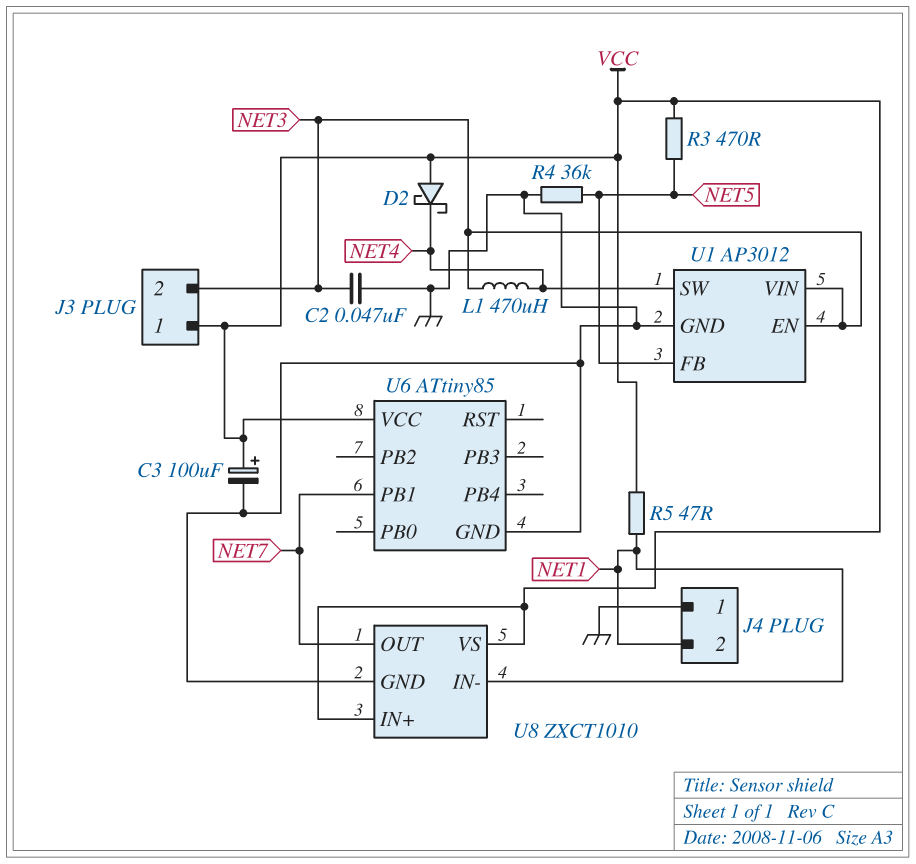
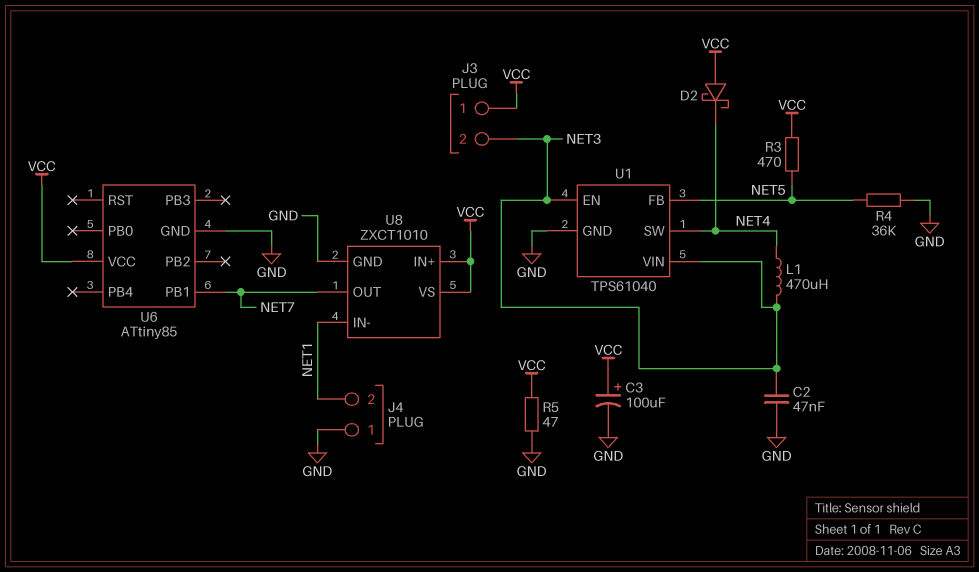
R5: 47 (NET1, VCC) -> 47 (GND, VCC)
U1: AP3012 -> TPS61040

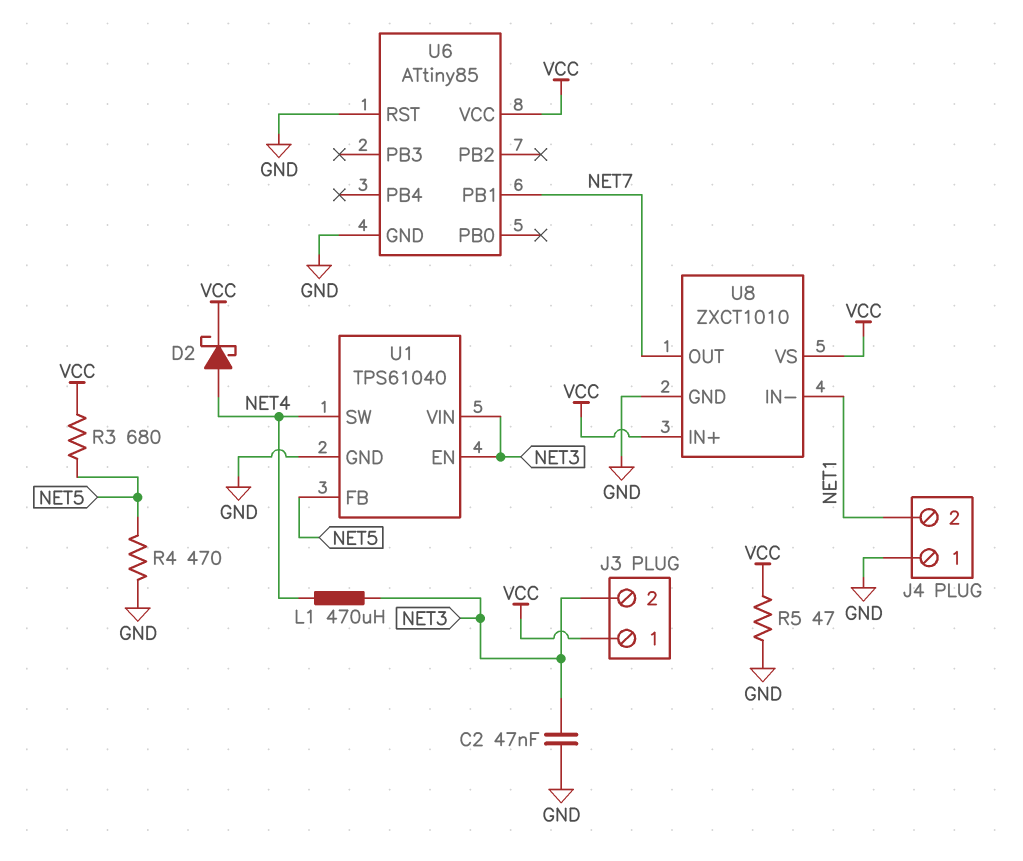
C3: 100uF (plus VCC, minus GND) -> none
D2: schottky (A VCC, K NET4) -> schottky (A NET4, K VCC)
R3: 470 (NET5, VCC) -> 680 (NET5, VCC)
R4: 36k (GND, NET5) -> 470 (GND, NET5)
U6 pin RST: none -> GND

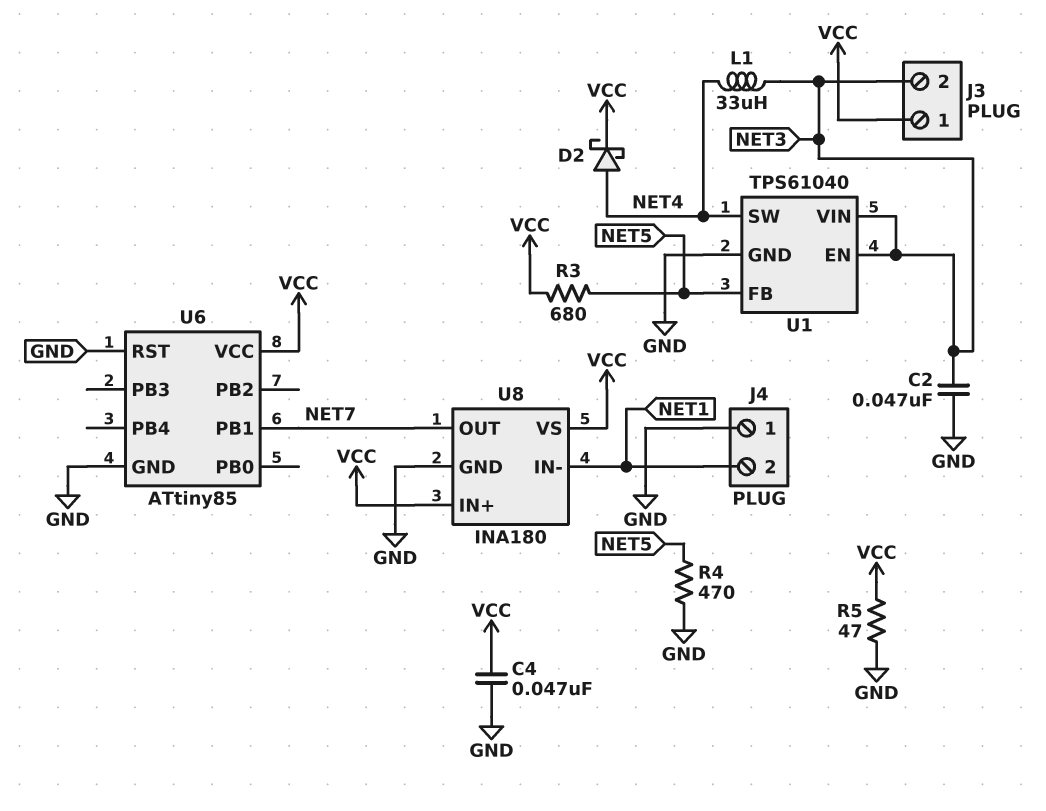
C4: none -> 47nF (GND, VCC)
L1: 470uH (NET3, NET4) -> 33uH (NET3, NET4)
U8: ZXCT1010 -> INA180

